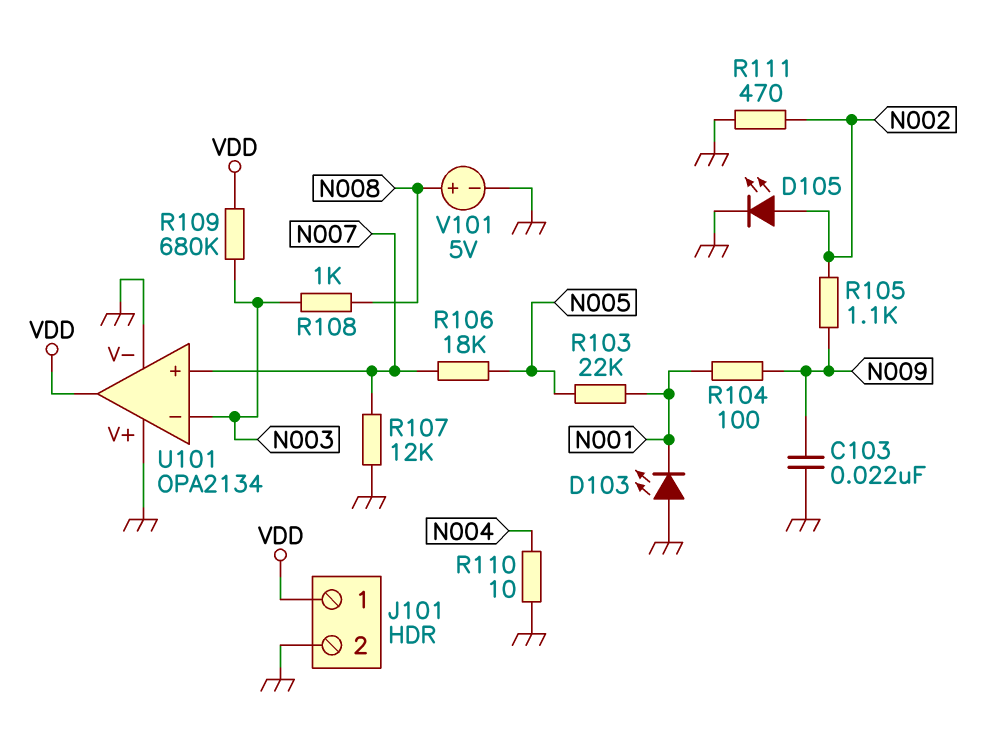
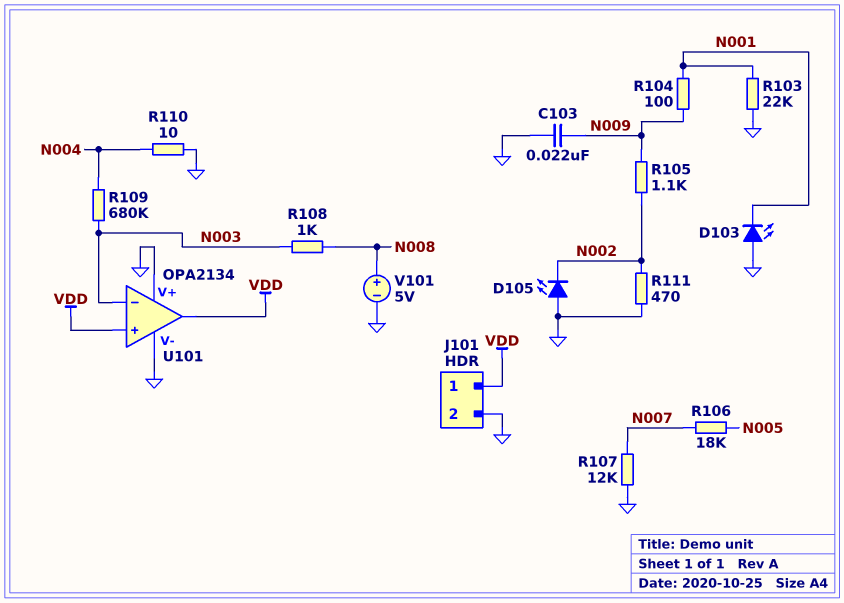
D105: LED (A N002, K GND) -> LED (A GND, K N002)
R103: 22k (N001, N005) -> 22k (GND, N001)
R109: 680k (N003, VDD) -> 680k (N003, N004)
U101 pin in+: N007 -> VDD

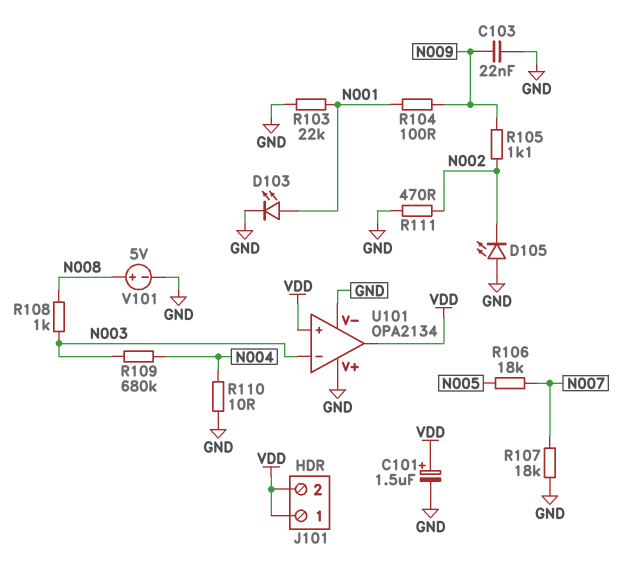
C101: none -> 1.5uF (plus VDD, minus GND)
D103: LED (A GND, K N001) -> LED (A N001, K GND)
J101 pin 2: GND -> VDD
R107: 12k (GND, N007) -> 18k (GND, N007)

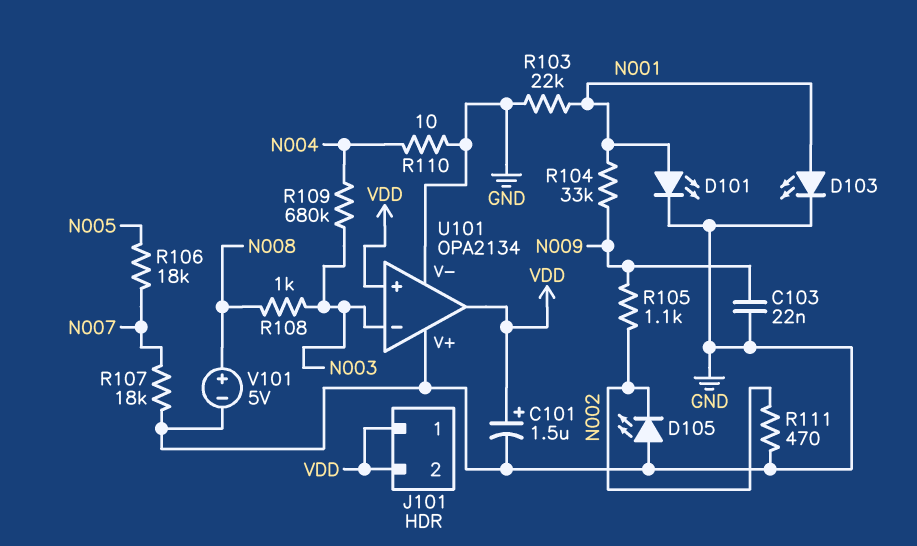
D101: none -> LED (A N001, K GND)
R104: 100 (N001, N009) -> 33k (N001, N009)

